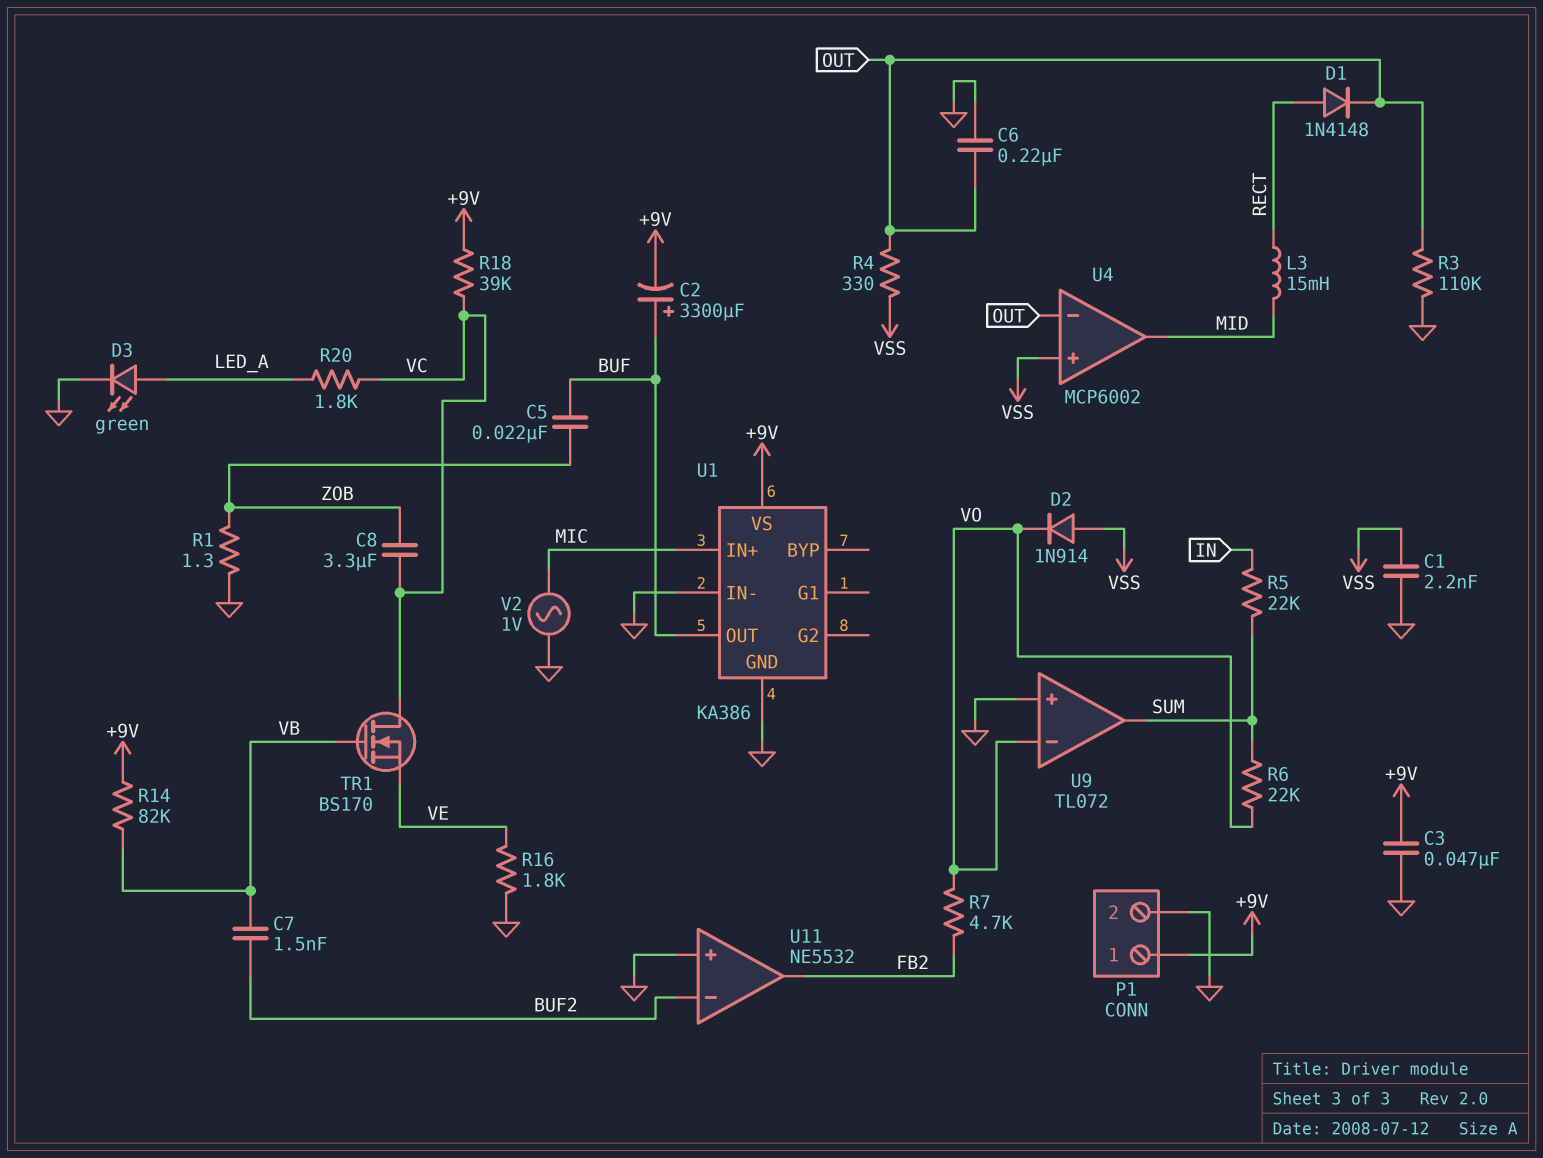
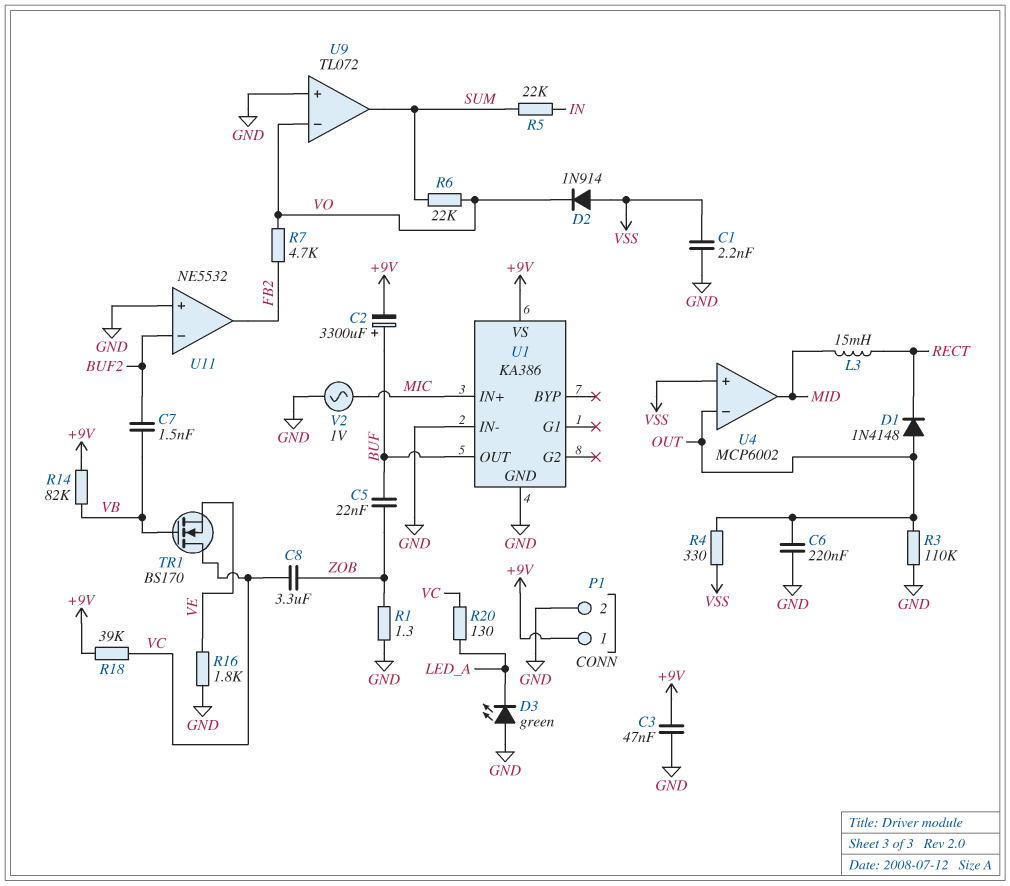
D1: diode 1N4148 (A RECT, K OUT) -> diode 1N4148 (A OUT, K RECT)
D3: LED green (A LED_A, K GND) -> LED green (A GND, K LED_A)
R20: 1.8k (LED_A, VC) -> 130 (LED_A, VC)

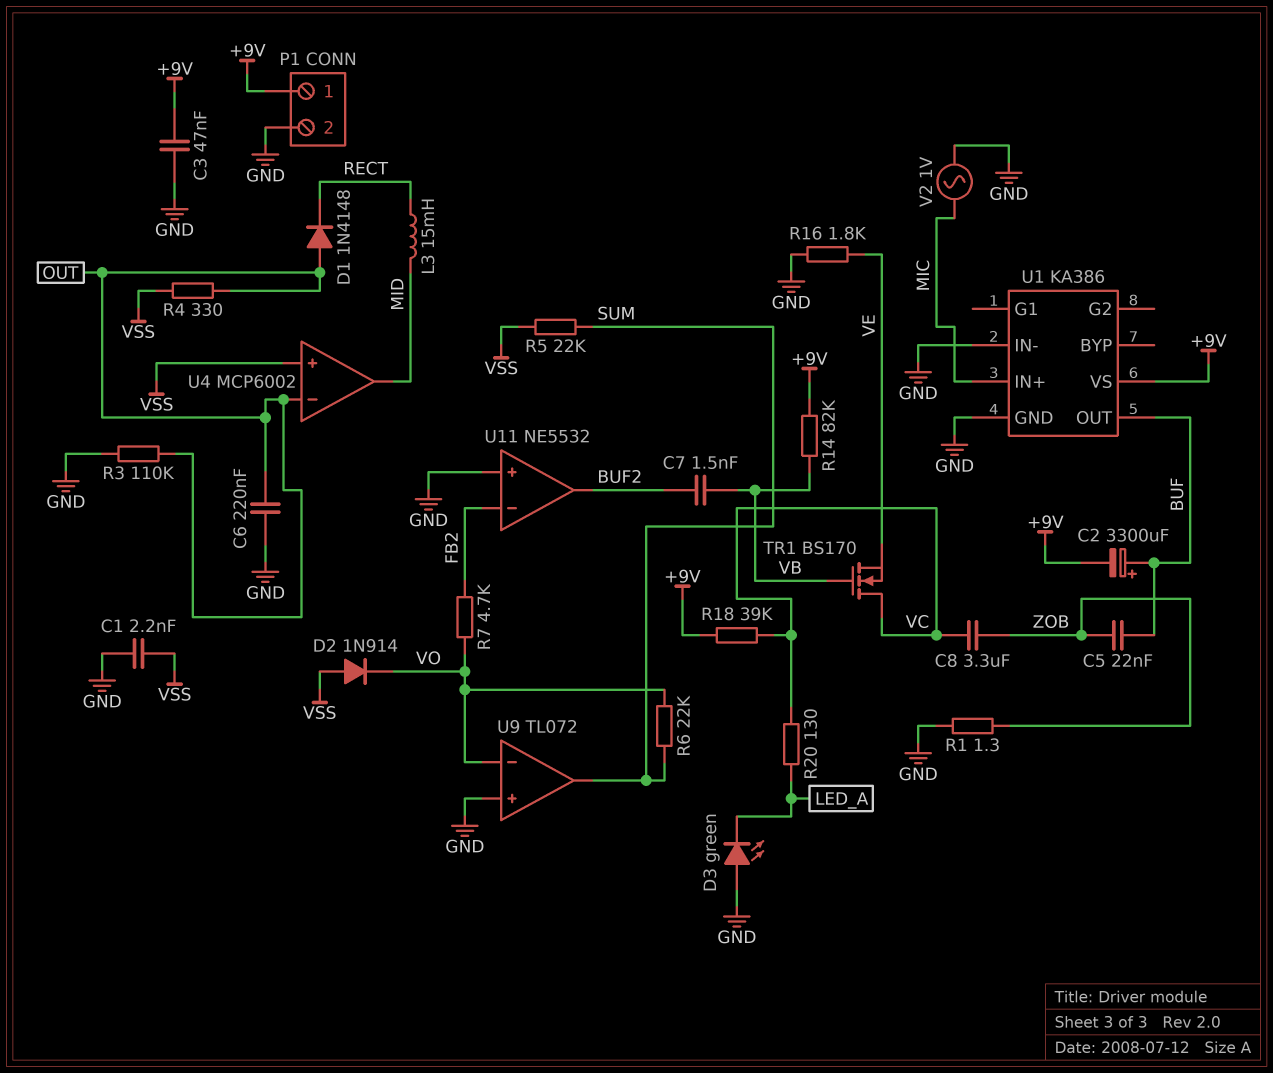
R5: 22k (IN, SUM) -> 22k (SUM, VSS)
U11 pin in-: BUF2 -> FB2
U11 pin out: FB2 -> BUF2

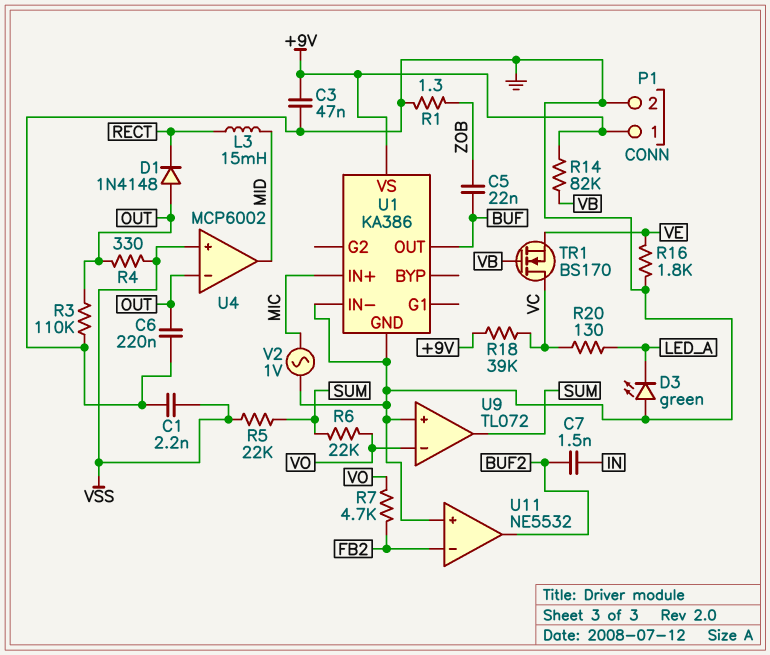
C2: 3300uF (plus BUF, minus +9V) -> none
C7: 1.5nF (BUF2, VB) -> 1.5nF (BUF2, IN)
C8: 3.3uF (VC, ZOB) -> none
D2: diode 1N914 (A VSS, K VO) -> none

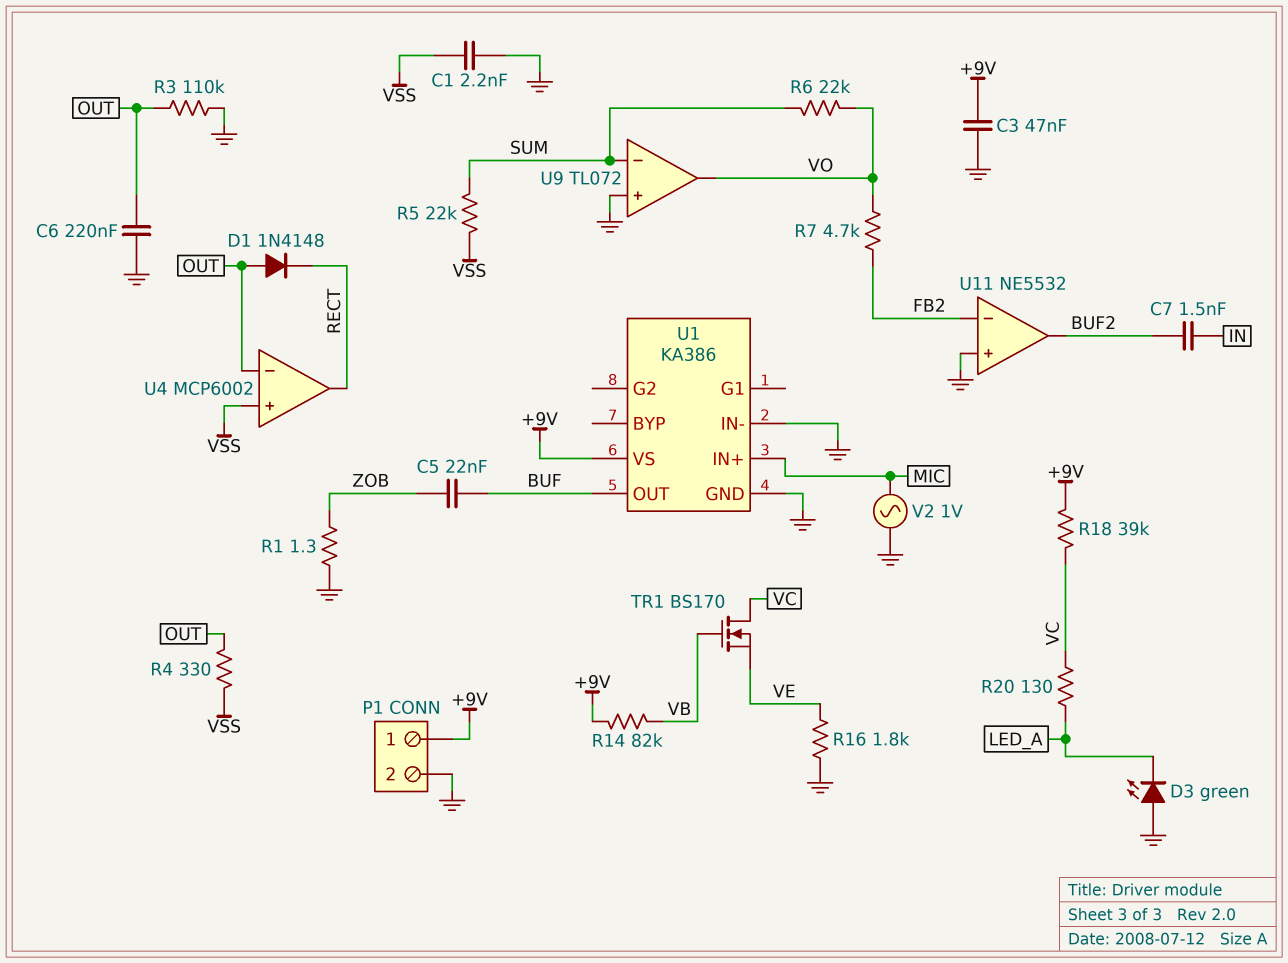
L3: 15mH (MID, RECT) -> none
U4 pin out: MID -> RECT
U9 pin in-: VO -> SUM
U9 pin out: SUM -> VO

